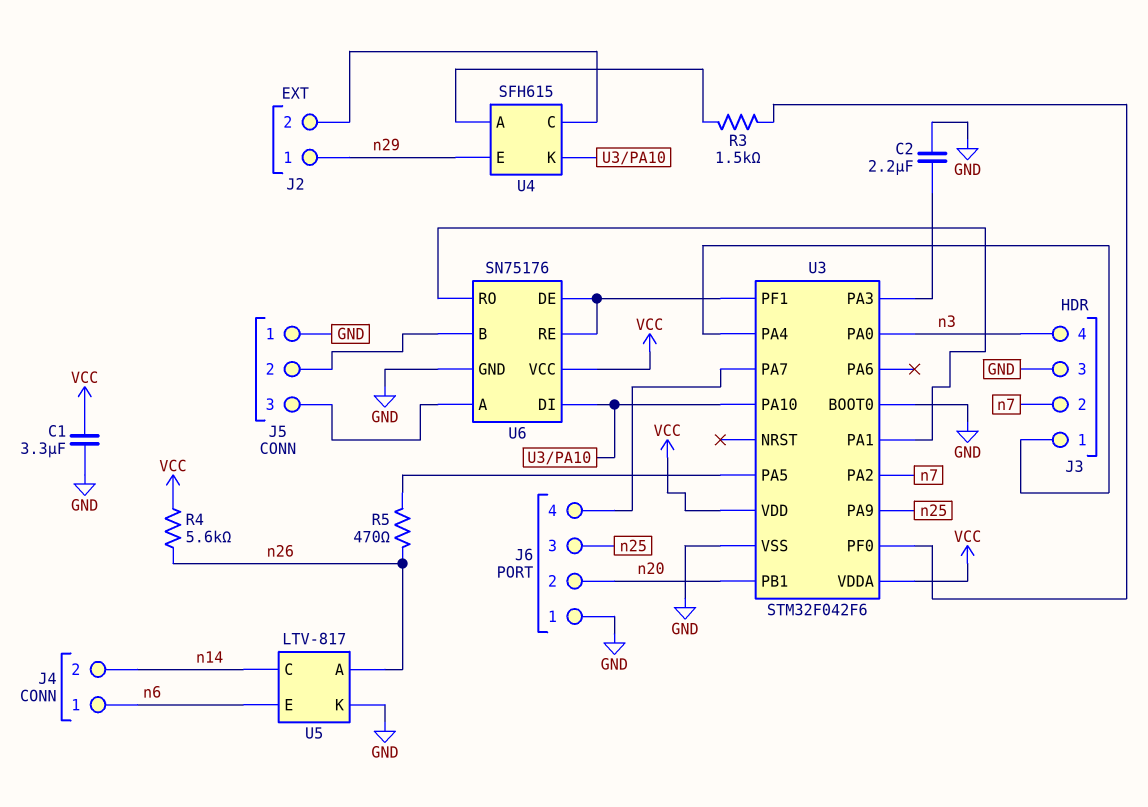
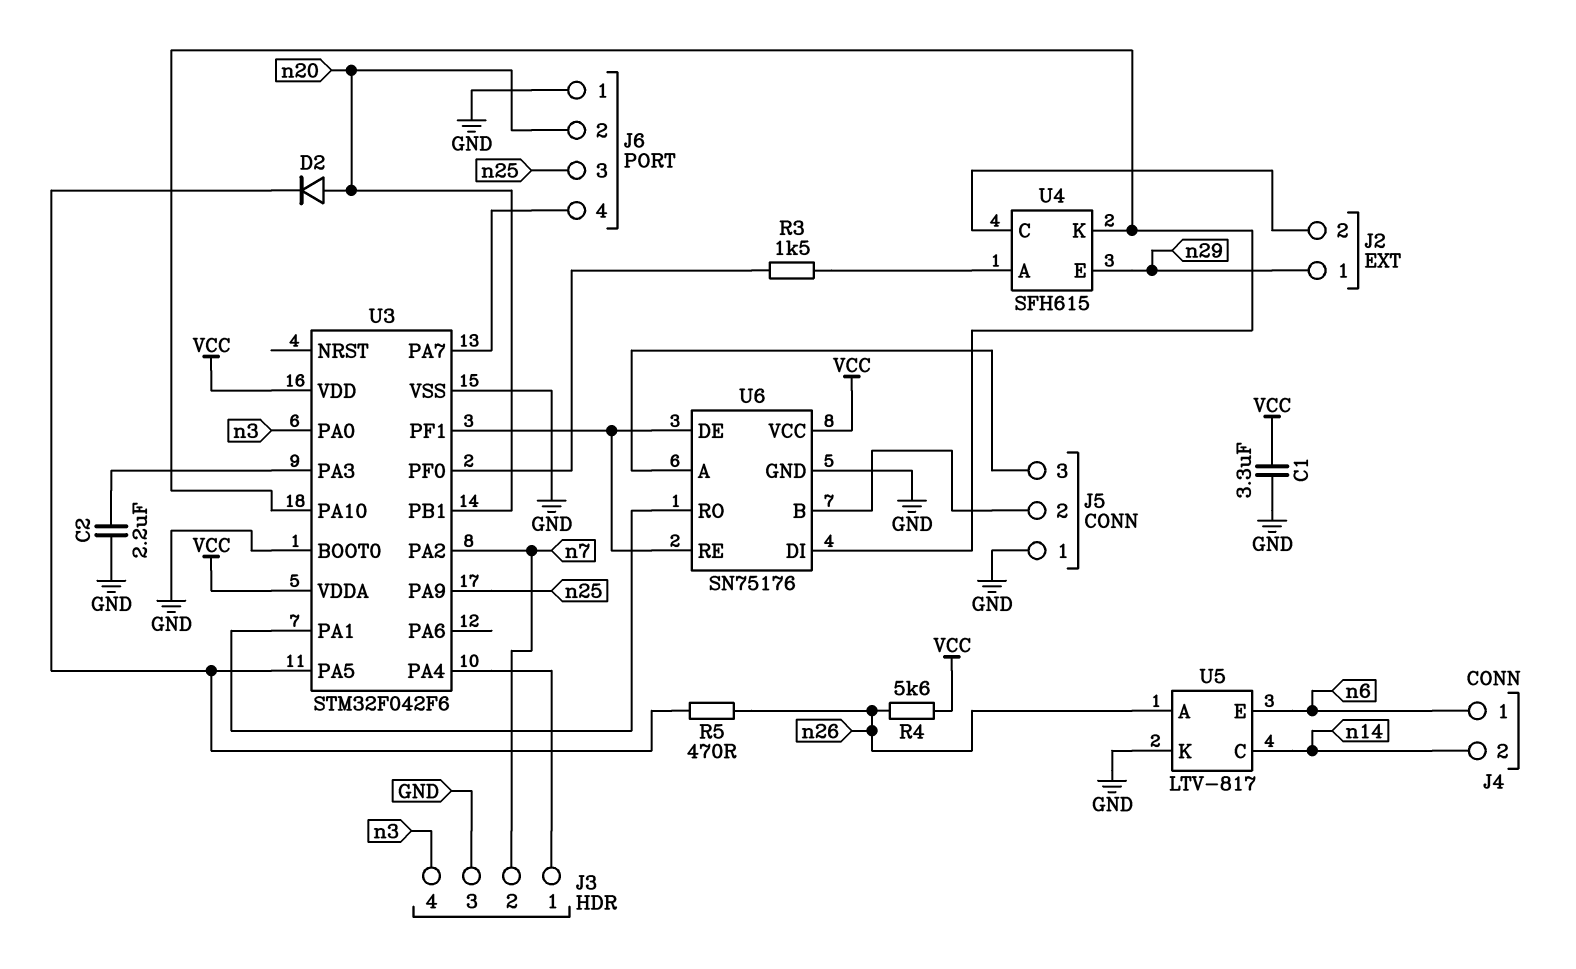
D2: none -> diode (A n20, K U3/PA5)

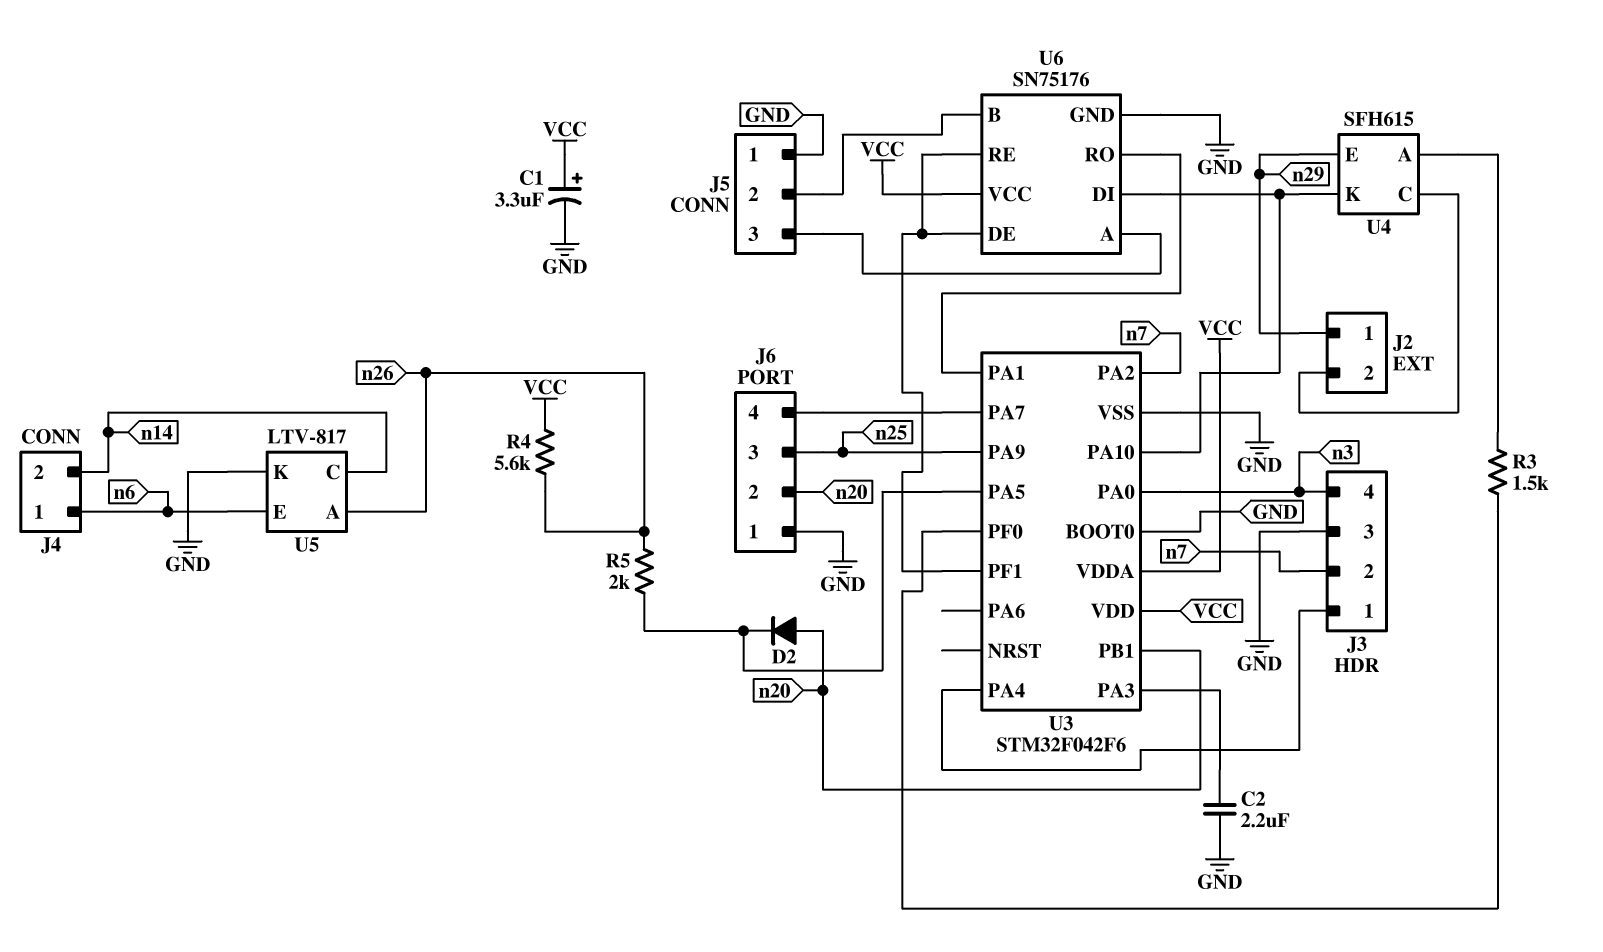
C1: 3.3uF (GND, VCC) -> 3.3uF (plus VCC, minus GND)
R5: 470 (U3/PA5, n26) -> 2k (U3/PA5, n26)

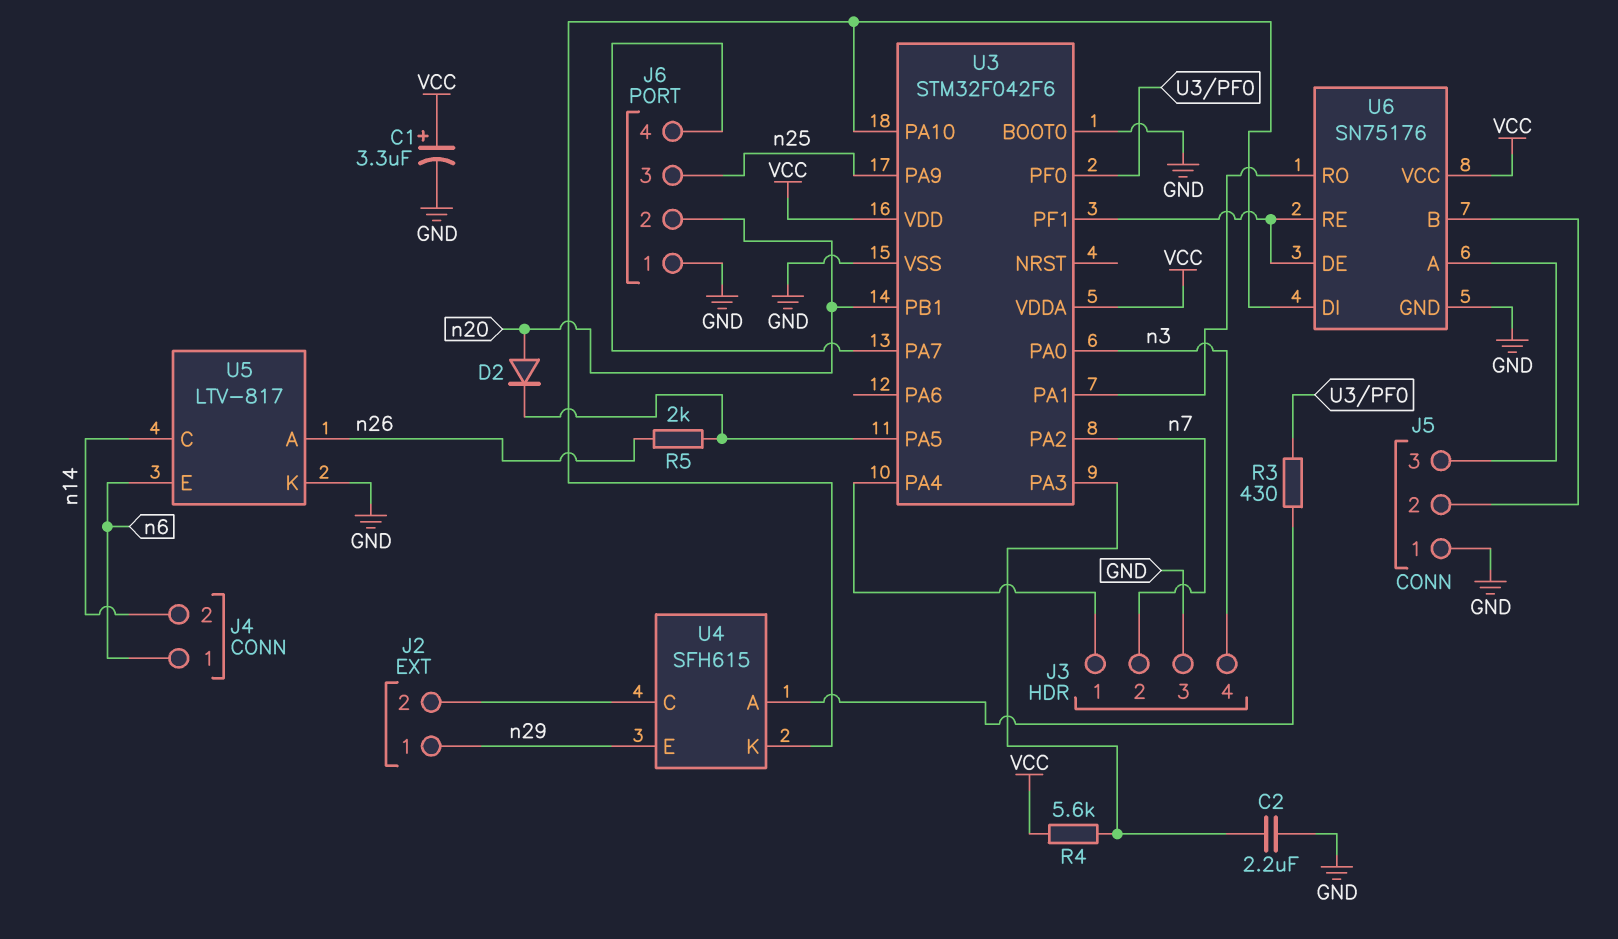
R3: 1.5k (U3/PF0, U4/A) -> 430 (U3/PF0, U4/A)
R4: 5.6k (VCC, n26) -> 5.6k (U3/PA3, VCC)

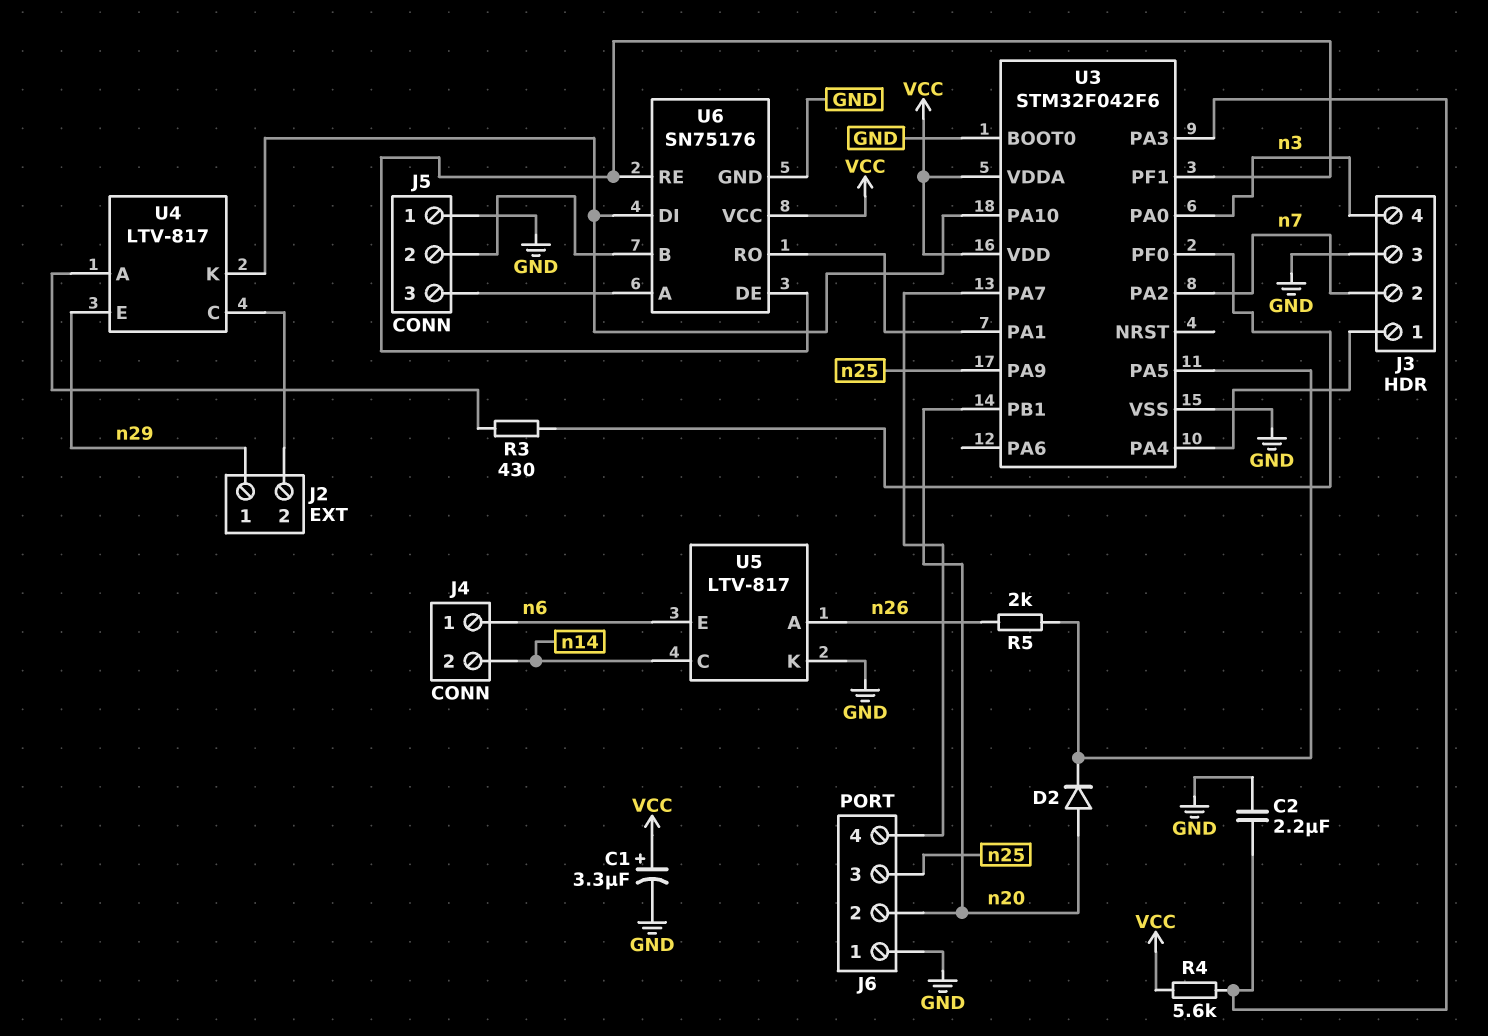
U4: SFH615 -> LTV-817

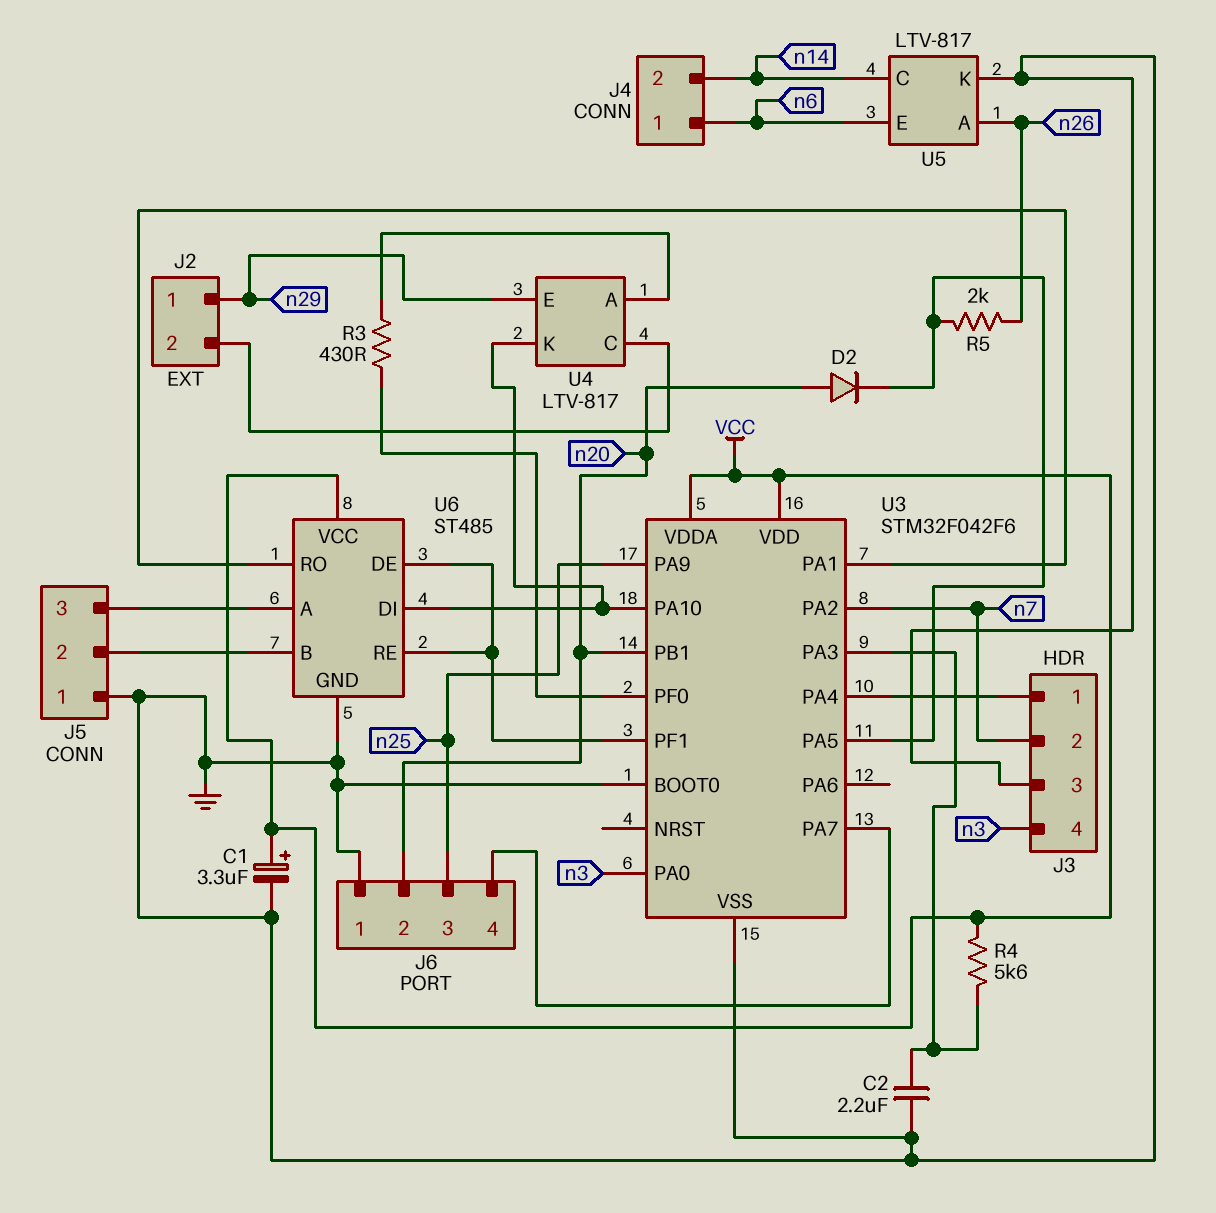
U6: SN75176 -> ST485

